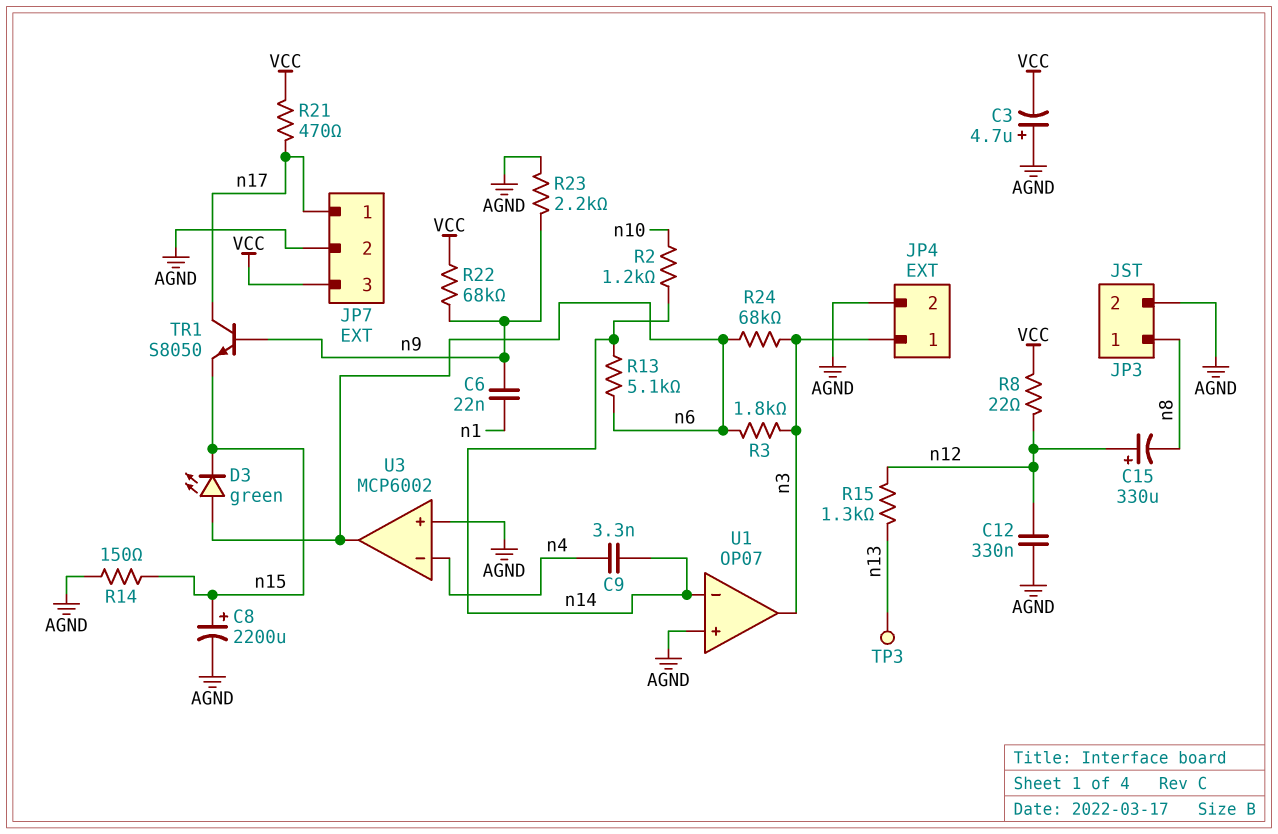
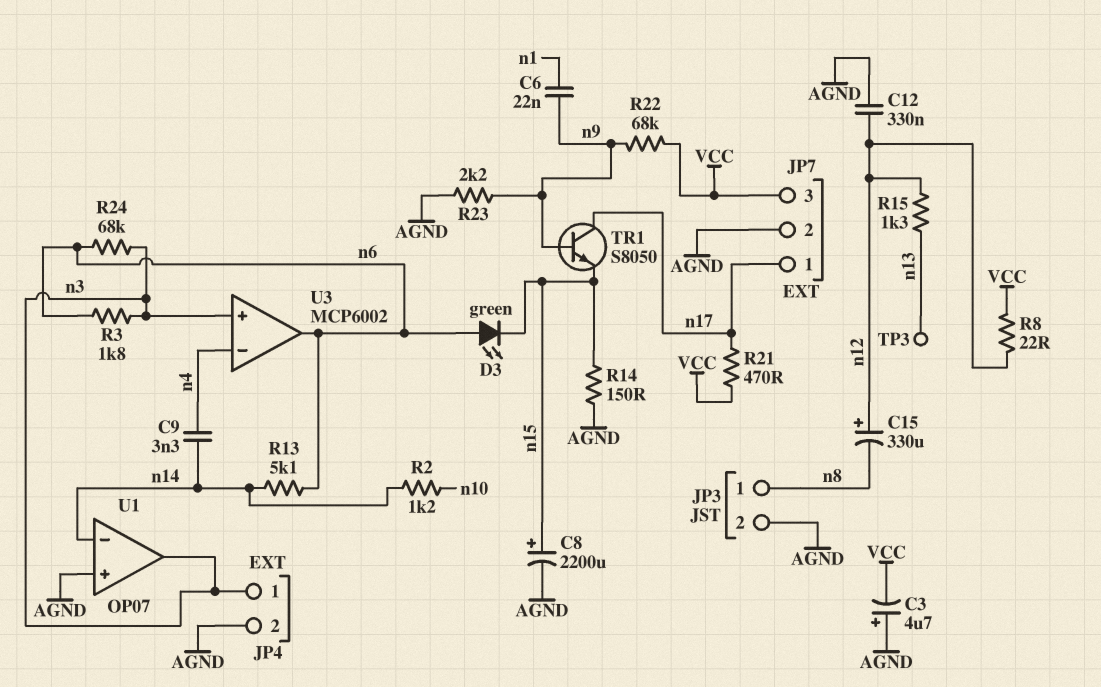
U3 pin in+: AGND -> n3

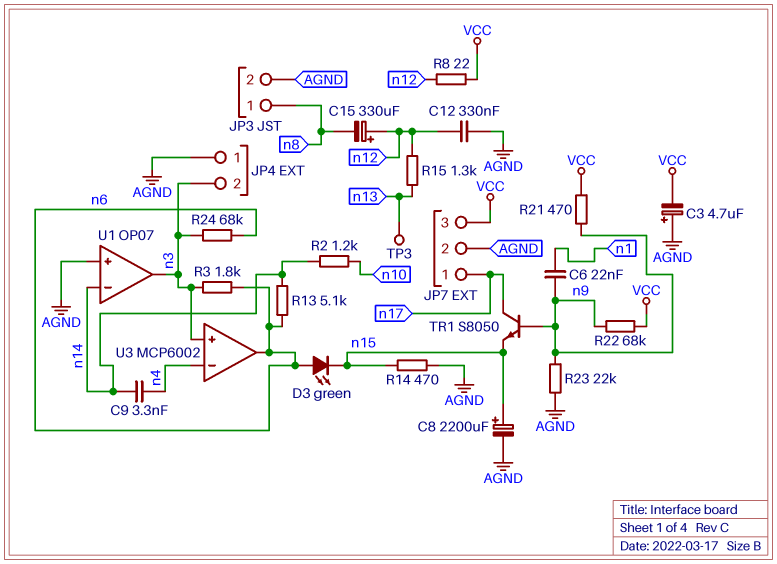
JP4 pin 1: n3 -> AGND
JP4 pin 2: AGND -> n3
R14: 150 (AGND, n15) -> 470 (AGND, n15)
R21: 470 (VCC, n17) -> 470 (VCC, n9)
R23: 2.2k (AGND, n9) -> 22k (AGND, n9)

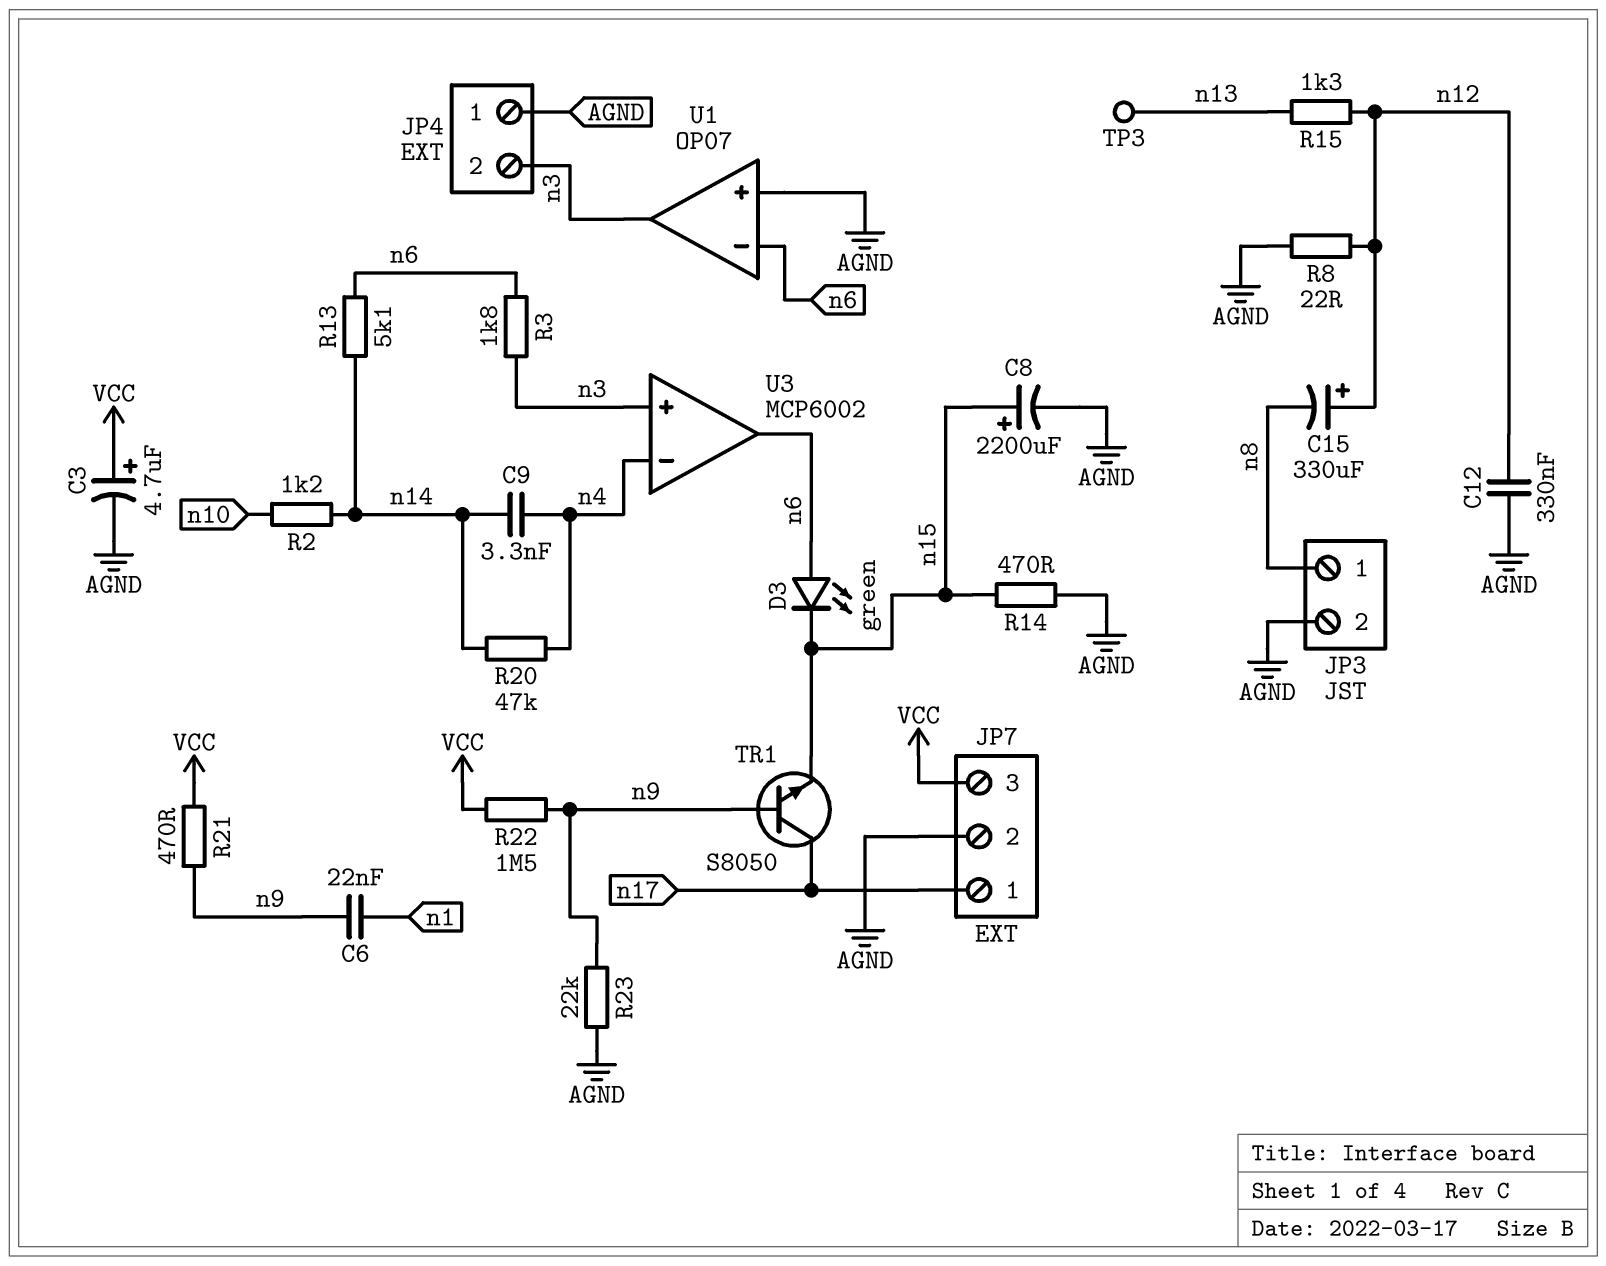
C3: 4.7uF (plus AGND, minus VCC) -> 4.7uF (plus VCC, minus AGND)
R8: 22 (VCC, n12) -> 22 (AGND, n12)
R20: none -> 47k (n4, n14)
R22: 68k (VCC, n9) -> 1.5M (VCC, n9)
R24: 68k (n3, n6) -> none
U1 pin in-: n14 -> n6

